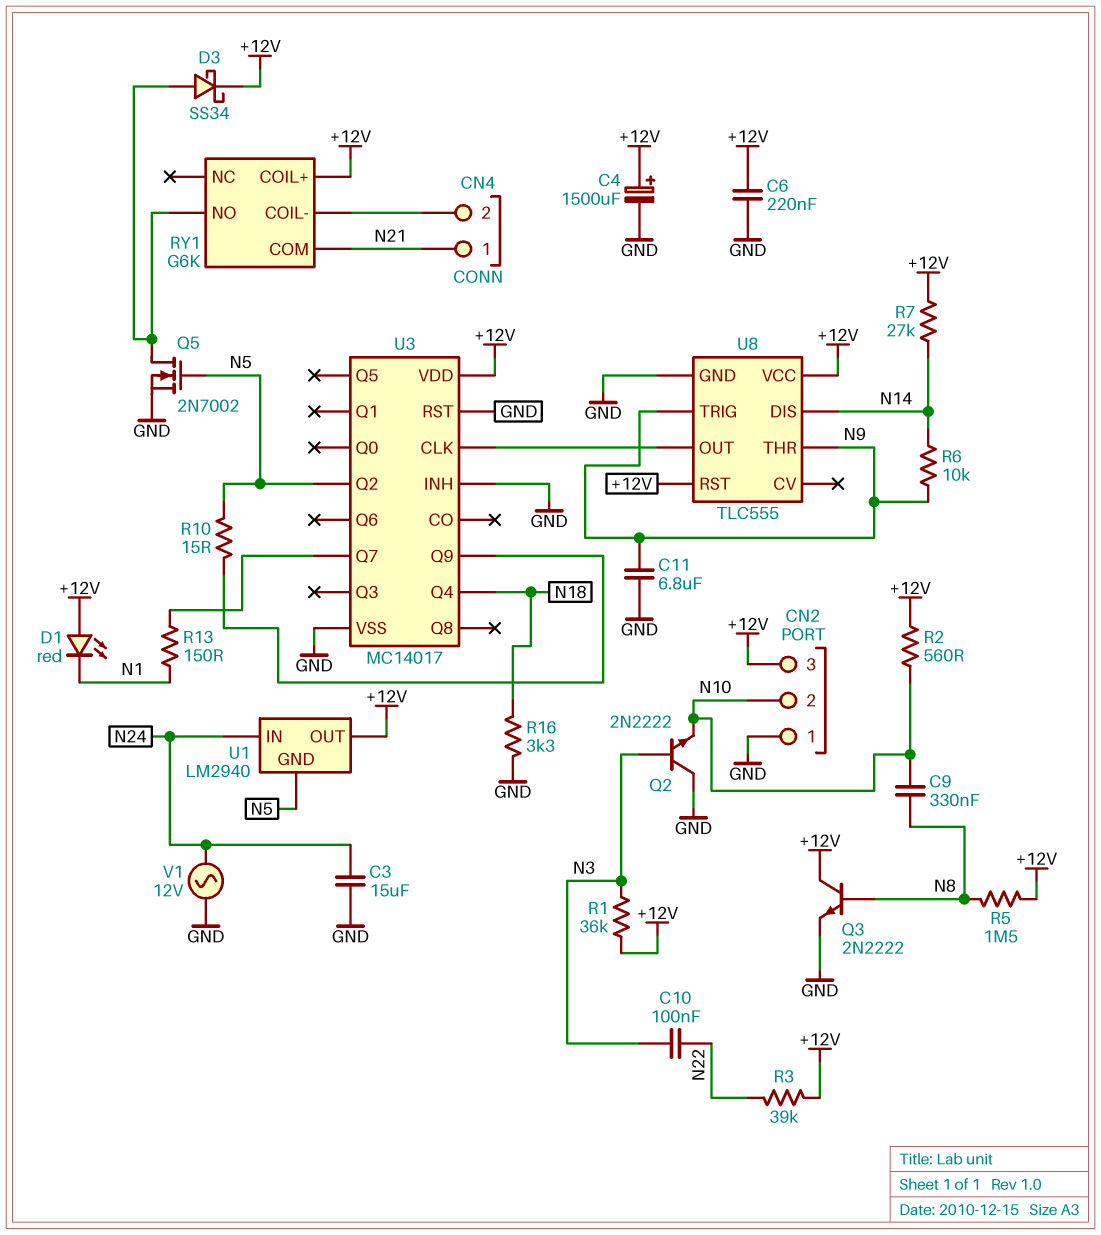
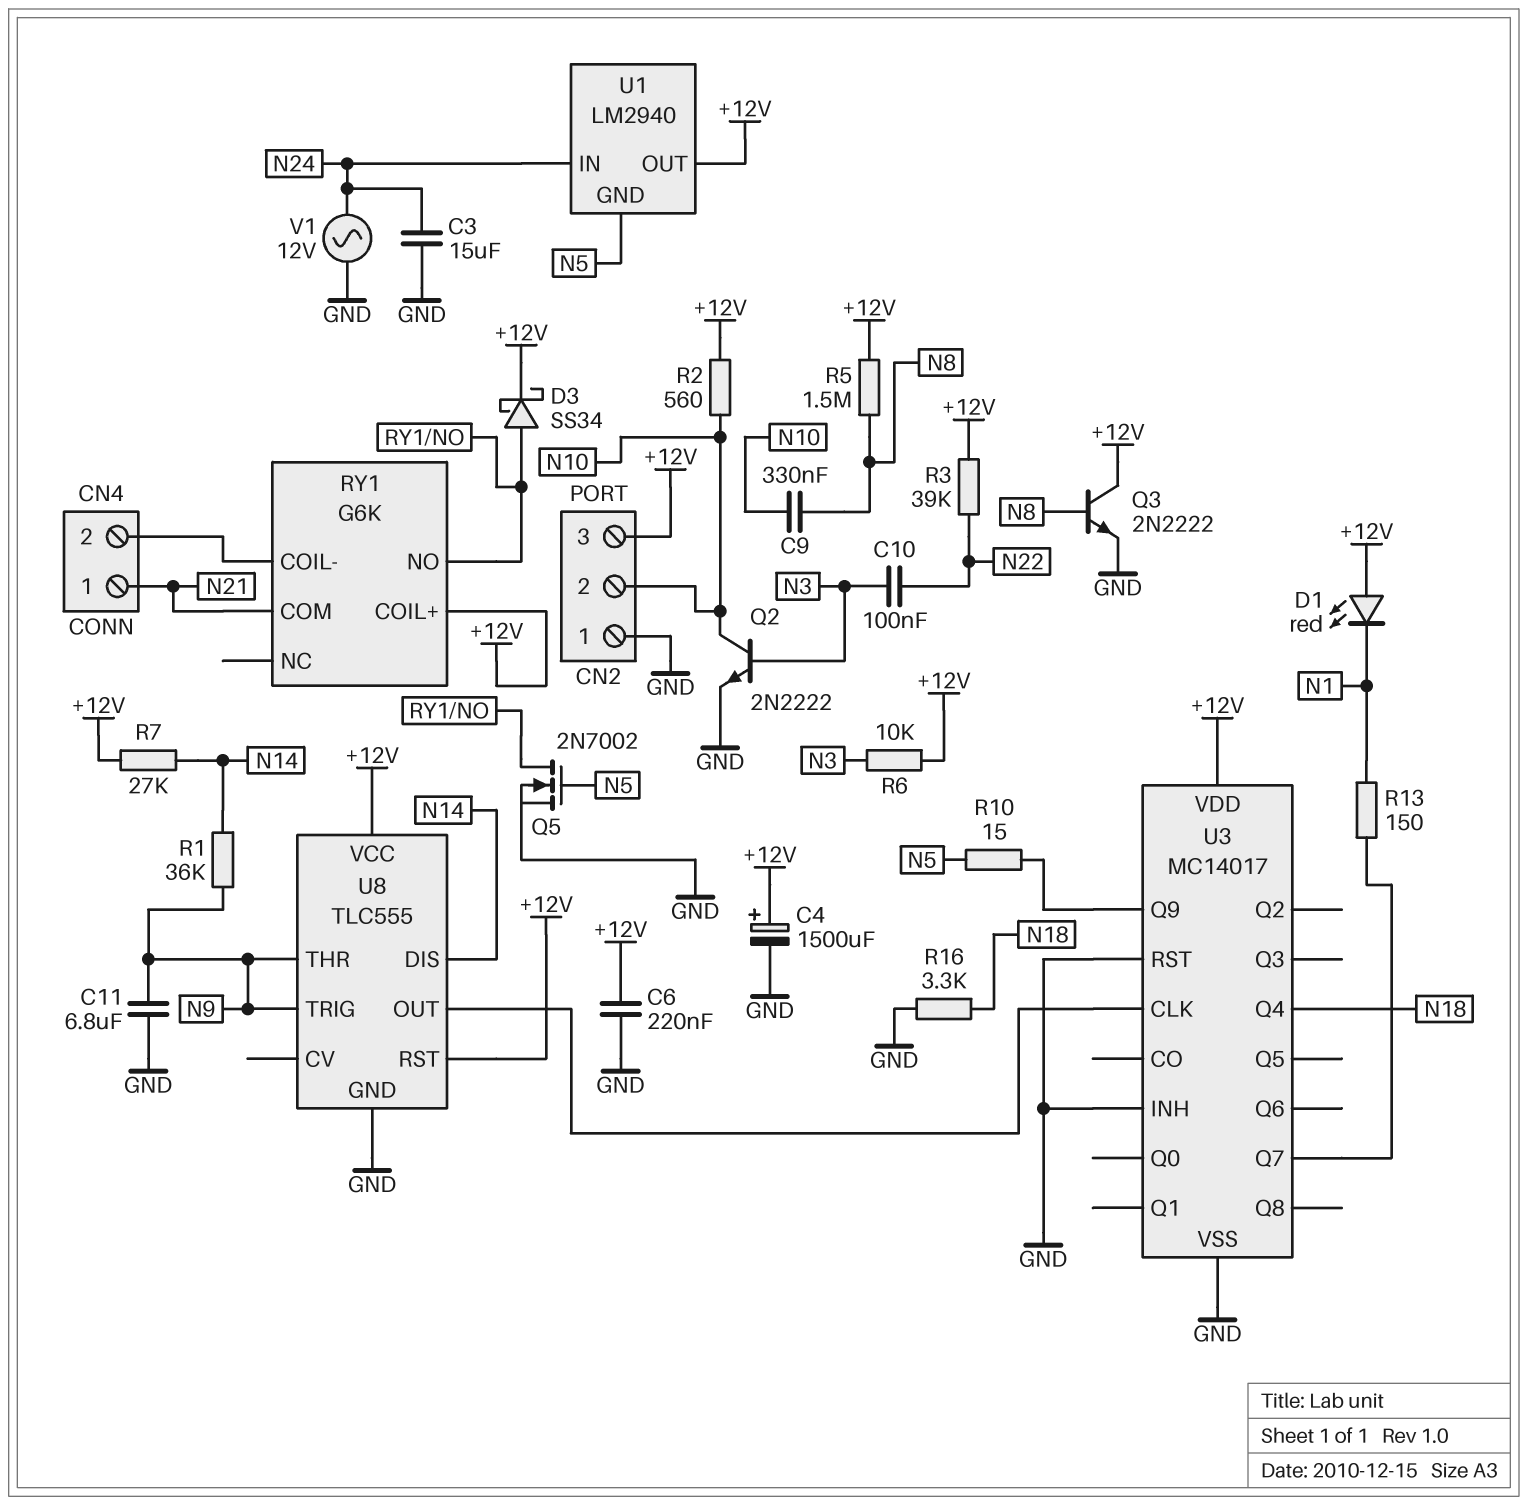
Q2: NPN 2N2222 (B N3, C GND, E N10) -> NPN 2N2222 (B N3, C N10, E GND)
R1: 36k (+12V, N3) -> 36k (N9, N14)
R6: 10k (N9, N14) -> 10k (+12V, N3)
U3 pin Q2: N5 -> none

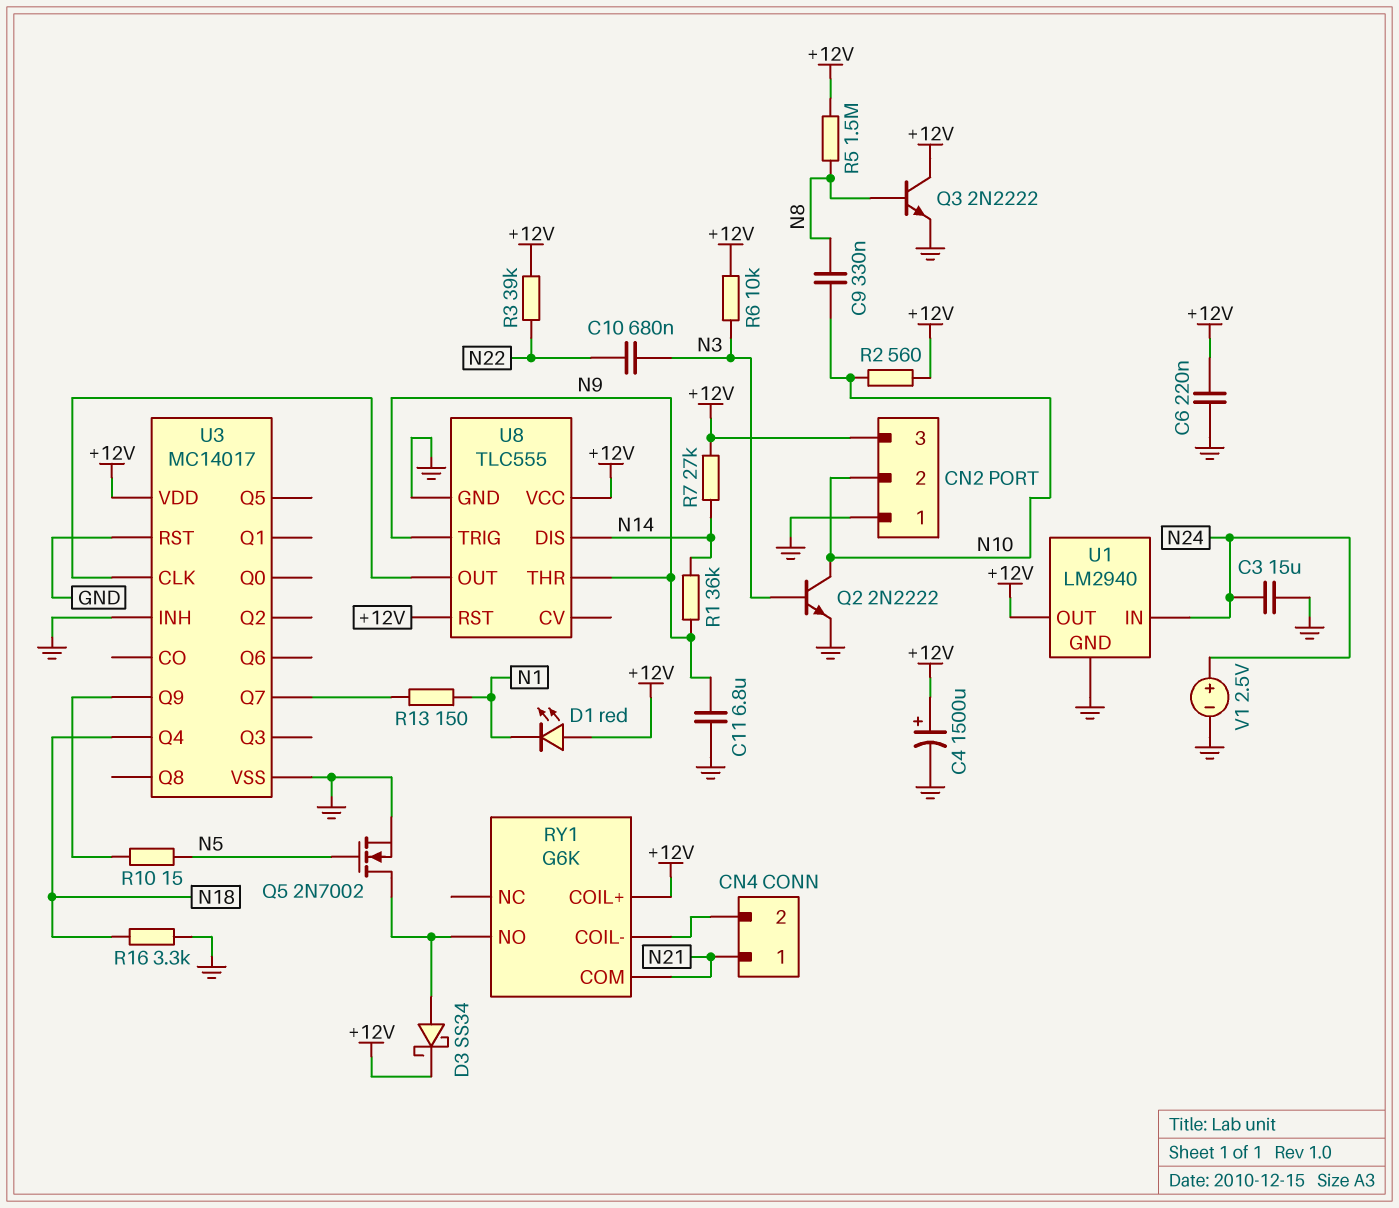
C10: 100nF (N3, N22) -> 680nF (N3, N22)
U1 pin GND: N5 -> GND
V1: AC 12V (GND, N24) -> 2.5V (plus N24, minus GND)

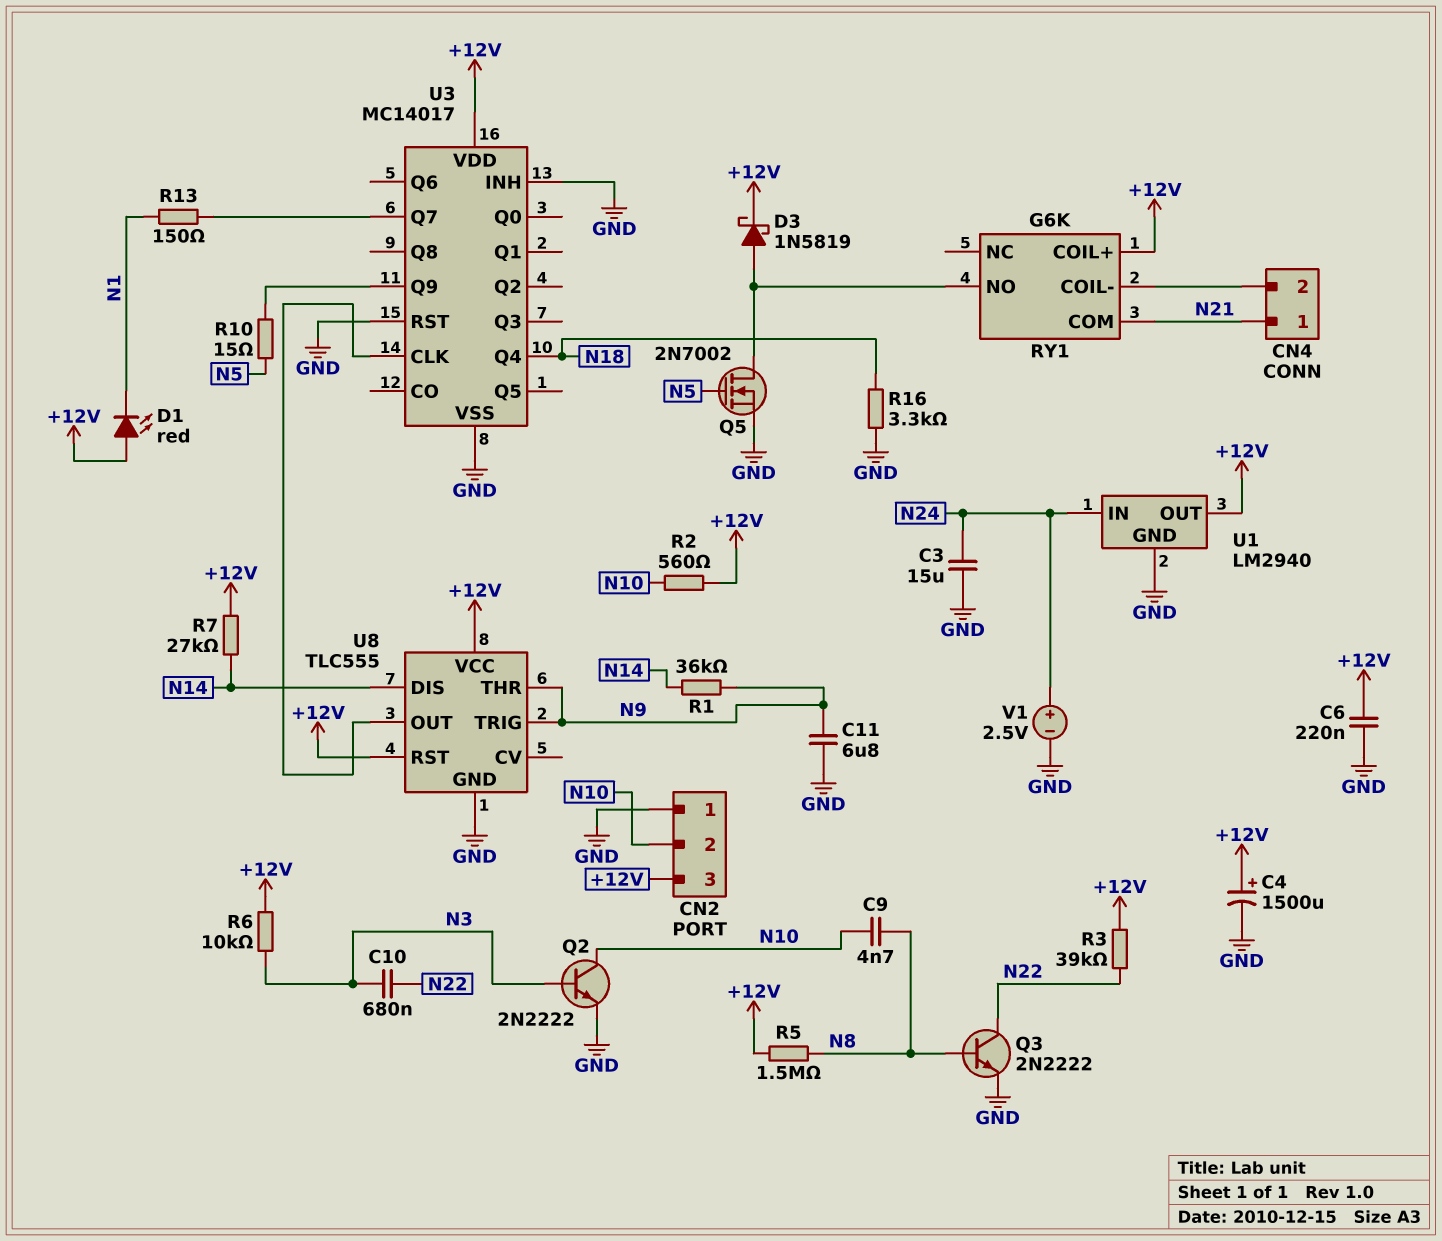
C9: 330nF (N8, N10) -> 4.7nF (N8, N10)
D3: schottky SS34 (A RY1/NO, K +12V) -> schottky 1N5819 (A RY1/NO, K +12V)
Q3: NPN 2N2222 (B N8, C +12V, E GND) -> NPN 2N2222 (B N8, C N22, E GND)

